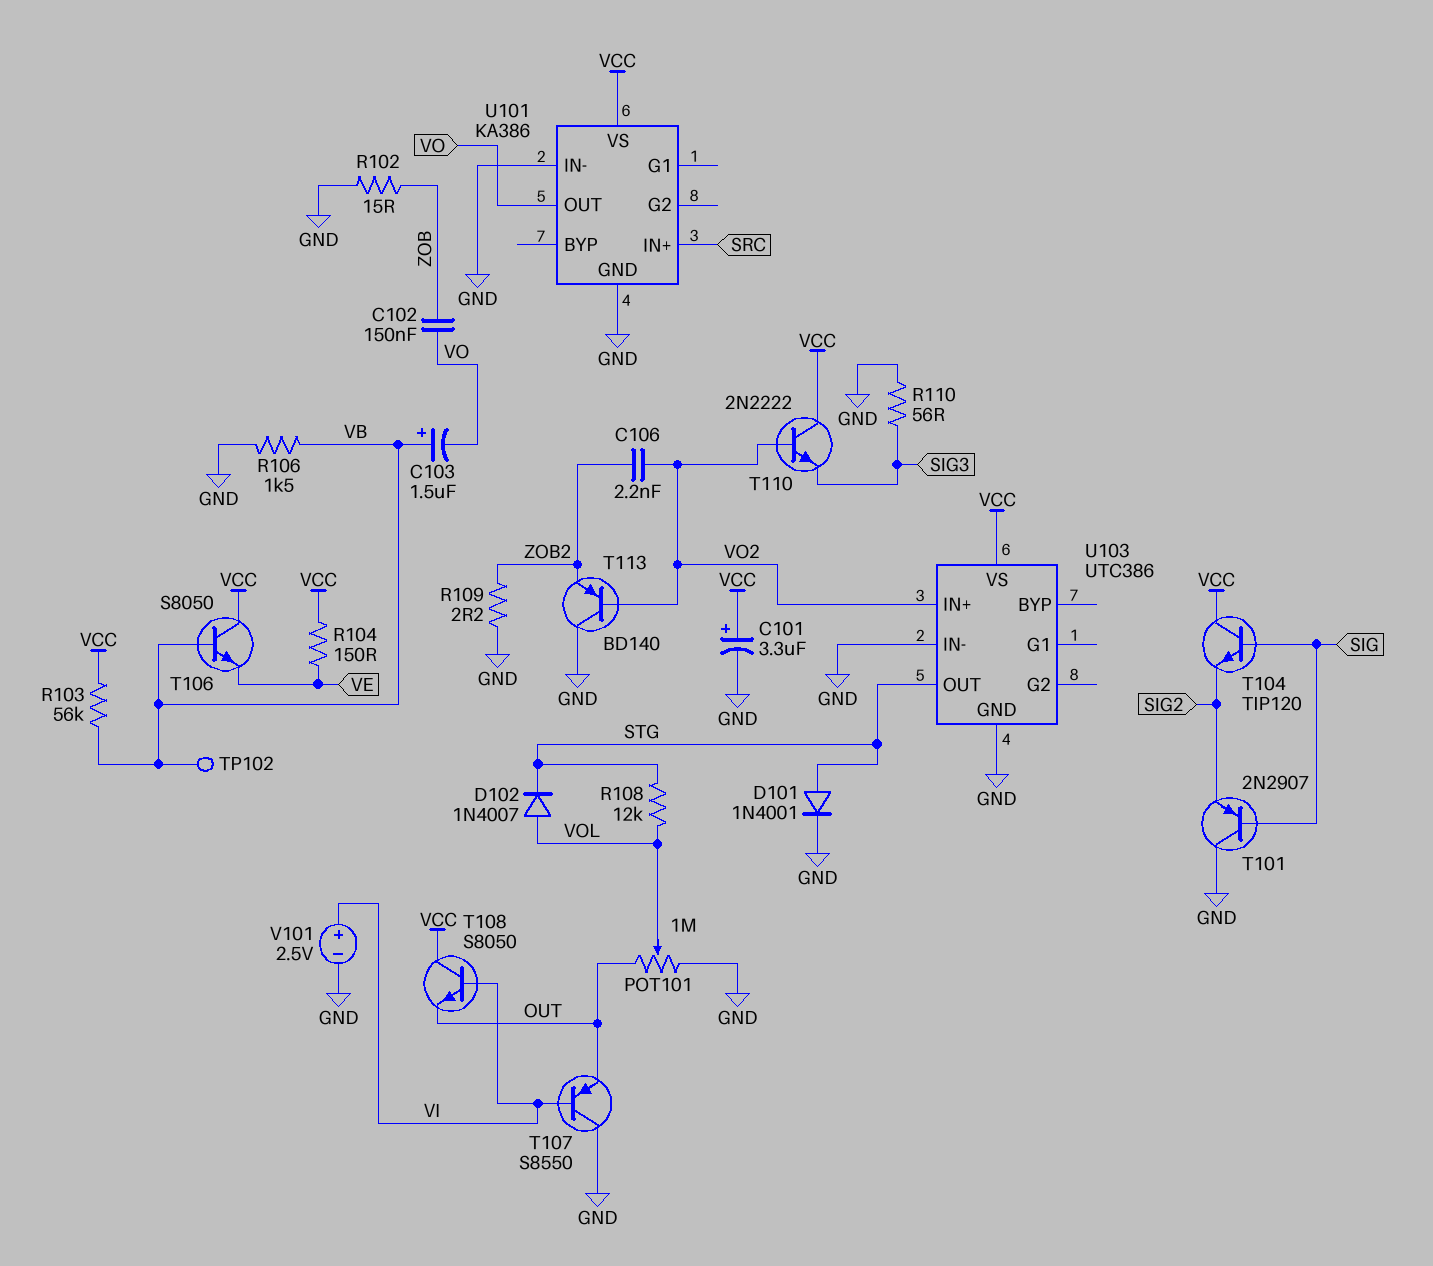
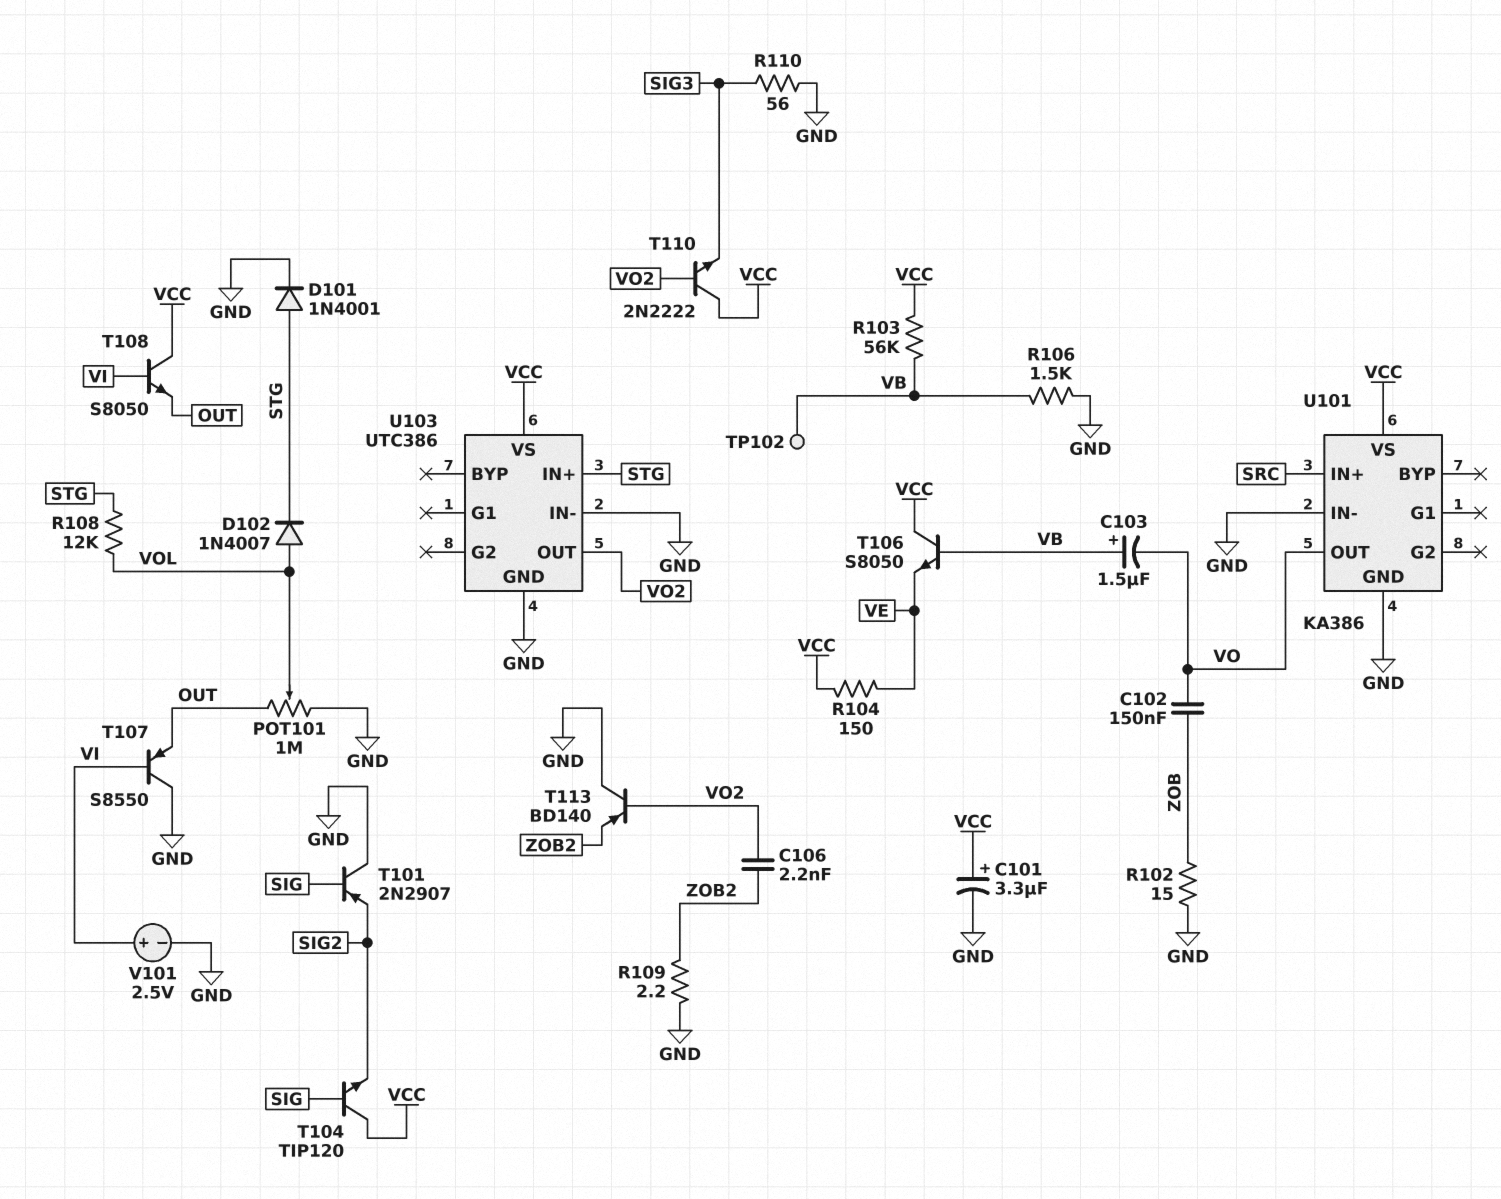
U103 pin IN+: VO2 -> STG
U103 pin OUT: STG -> VO2

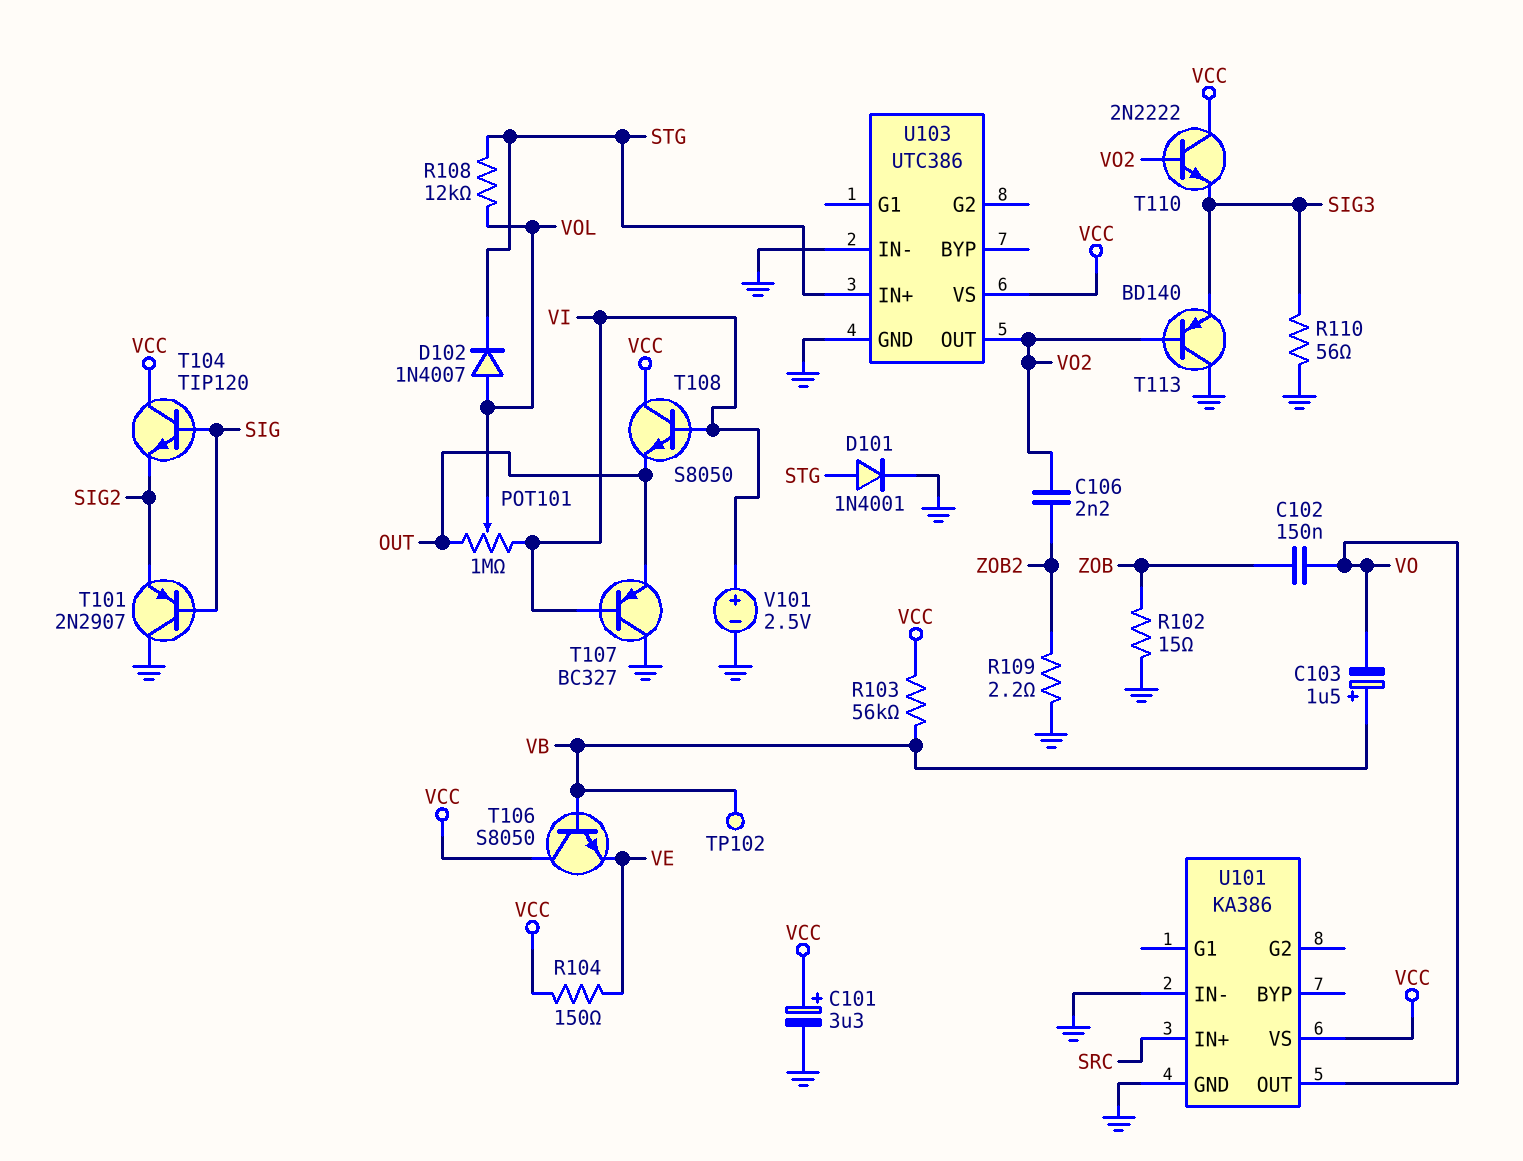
POT101: 1M (GND, OUT, wiper VOL) -> 1M (OUT, VI, wiper VOL)
R106: 1.5k (GND, VB) -> none
T107: PNP S8550 (B VI, C GND, E OUT) -> PNP BC327 (B VI, C GND, E OUT)
T113: PNP BD140 (B VO2, C GND, E ZOB2) -> PNP BD140 (B VO2, C GND, E SIG3)

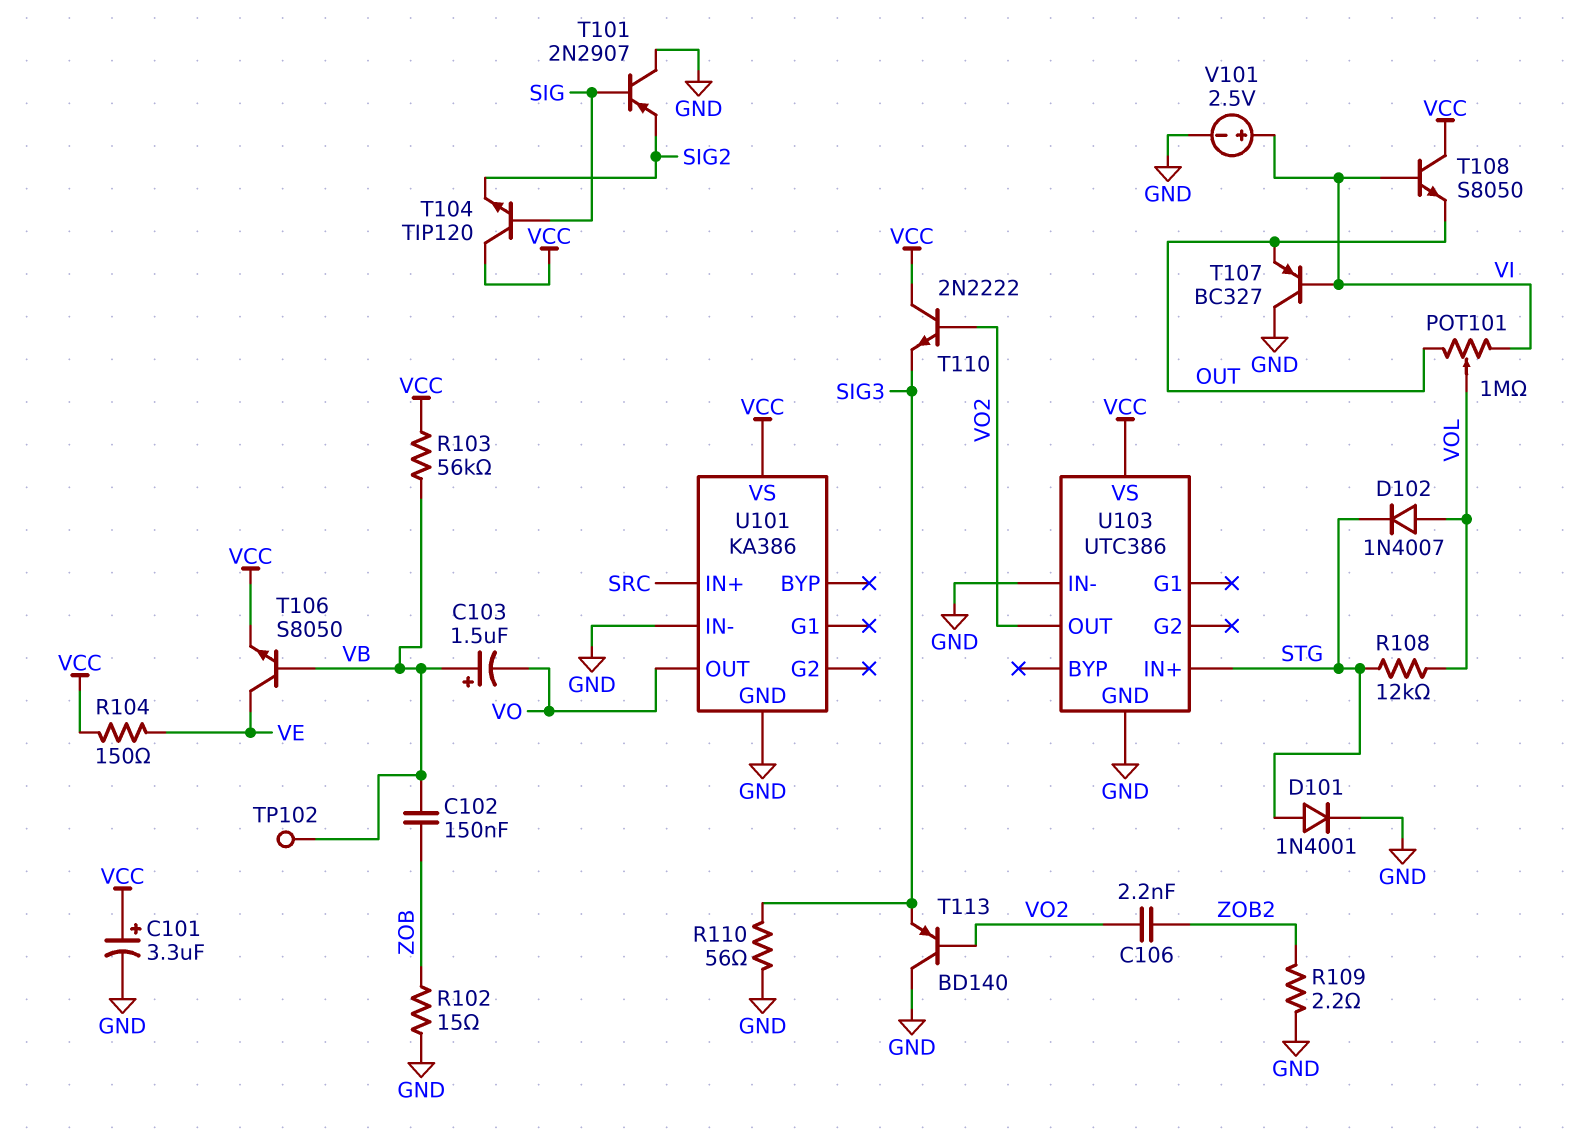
C102: 150nF (VO, ZOB) -> 150nF (VB, ZOB)
T106: NPN S8050 (B VB, C VCC, E VE) -> NPN S8050 (B VB, C VE, E VCC)

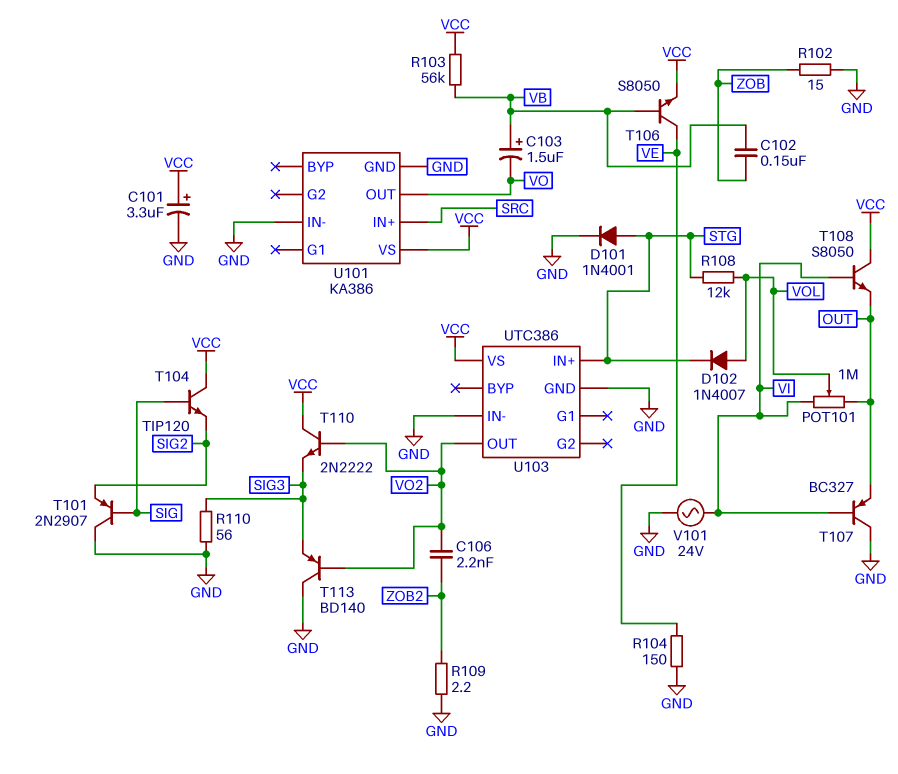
R104: 150 (VCC, VE) -> 150 (GND, VE)
TP102: test point (VB) -> none
V101: 2.5V (plus VI, minus GND) -> AC 24V (GND, VI)

